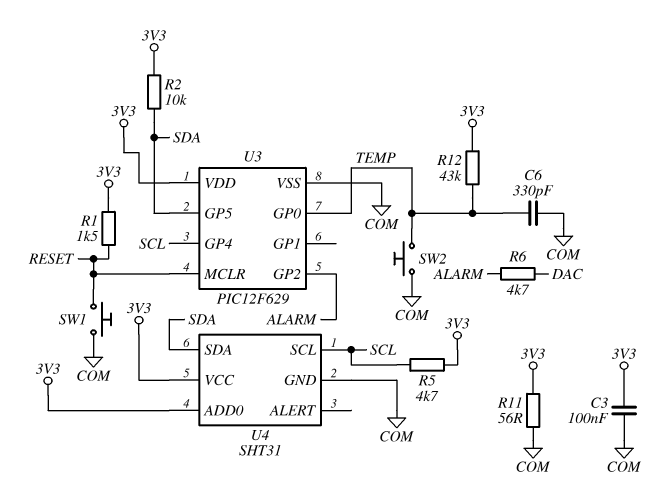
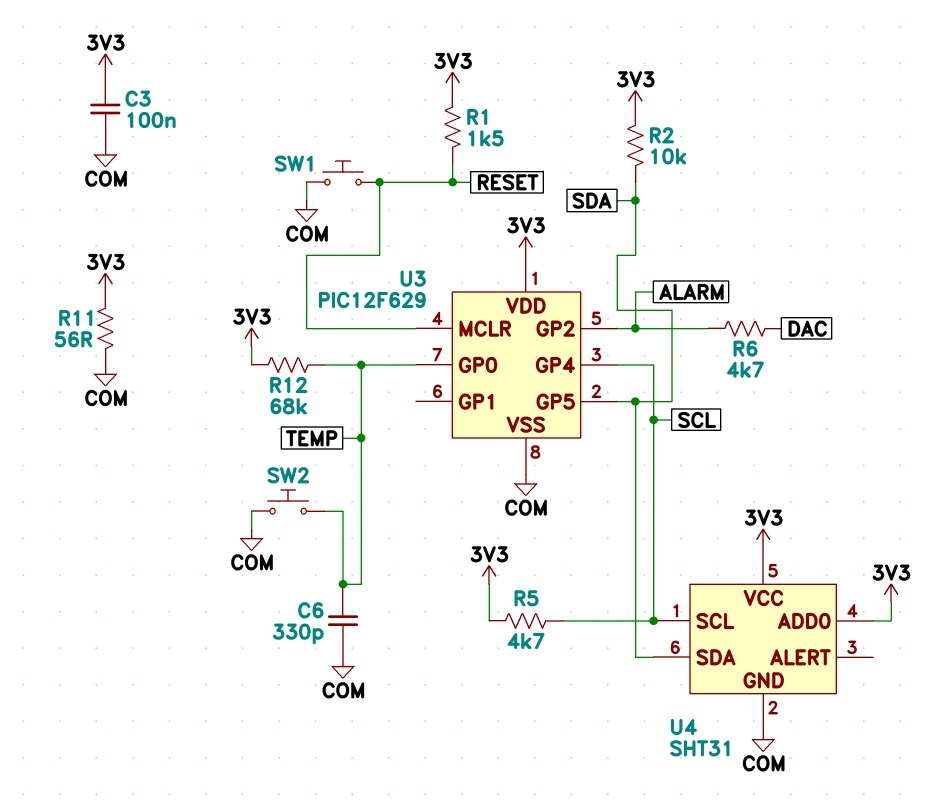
R12: 43k (3V3, TEMP) -> 68k (3V3, TEMP)

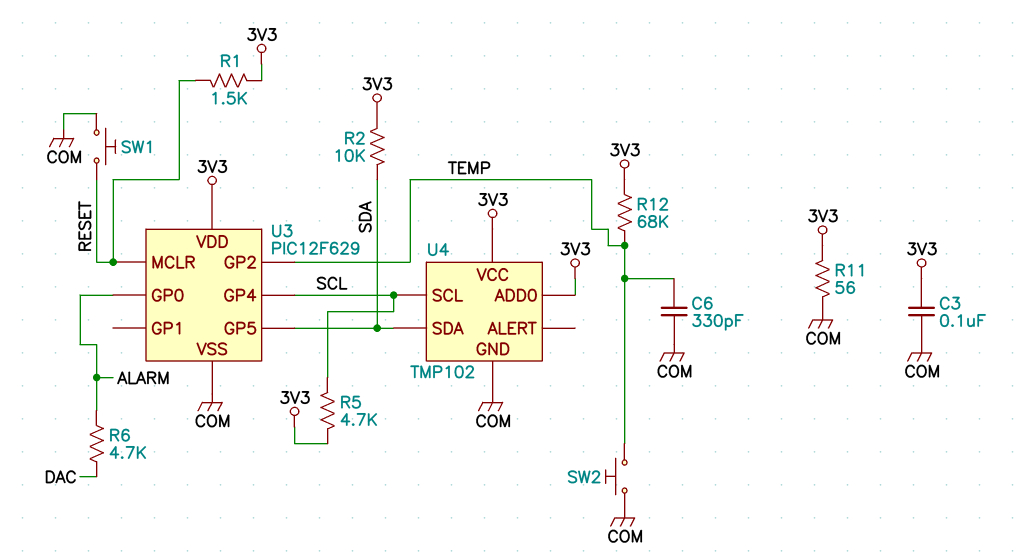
U3 pin GP0: TEMP -> ALARM
U3 pin GP2: ALARM -> TEMP
U4: SHT31 -> TMP102

